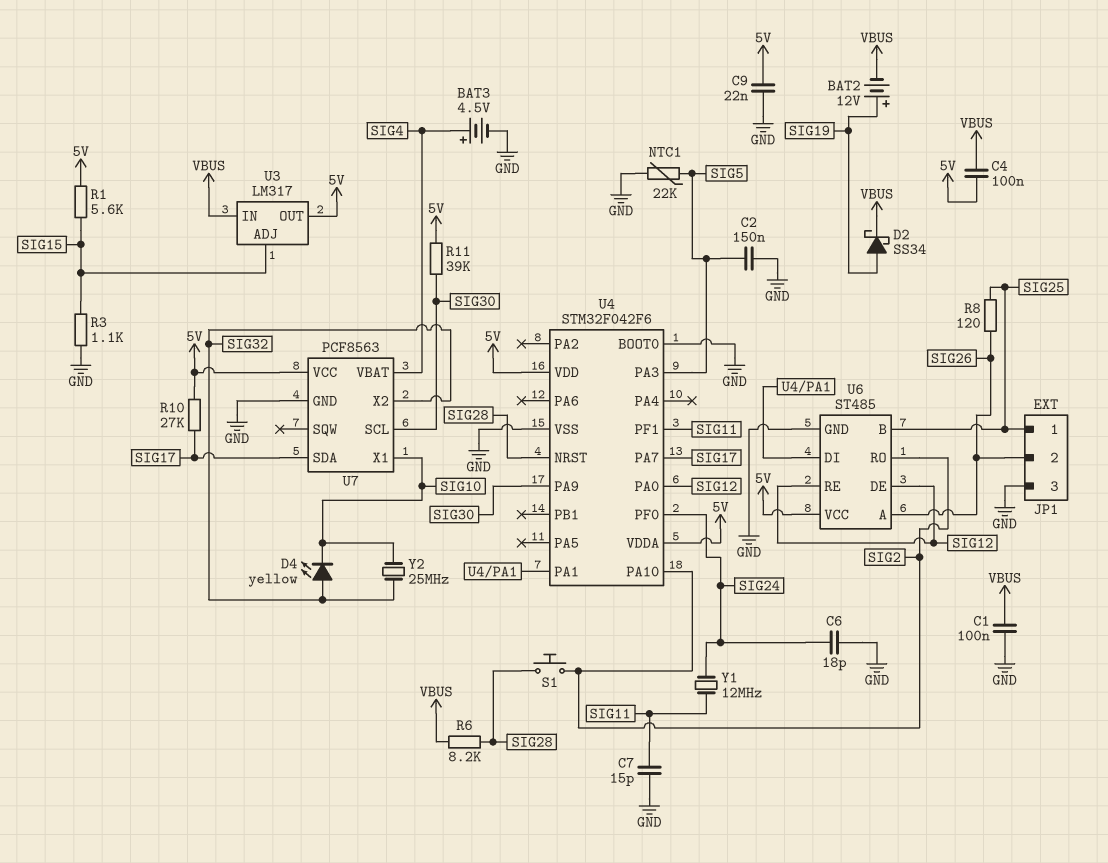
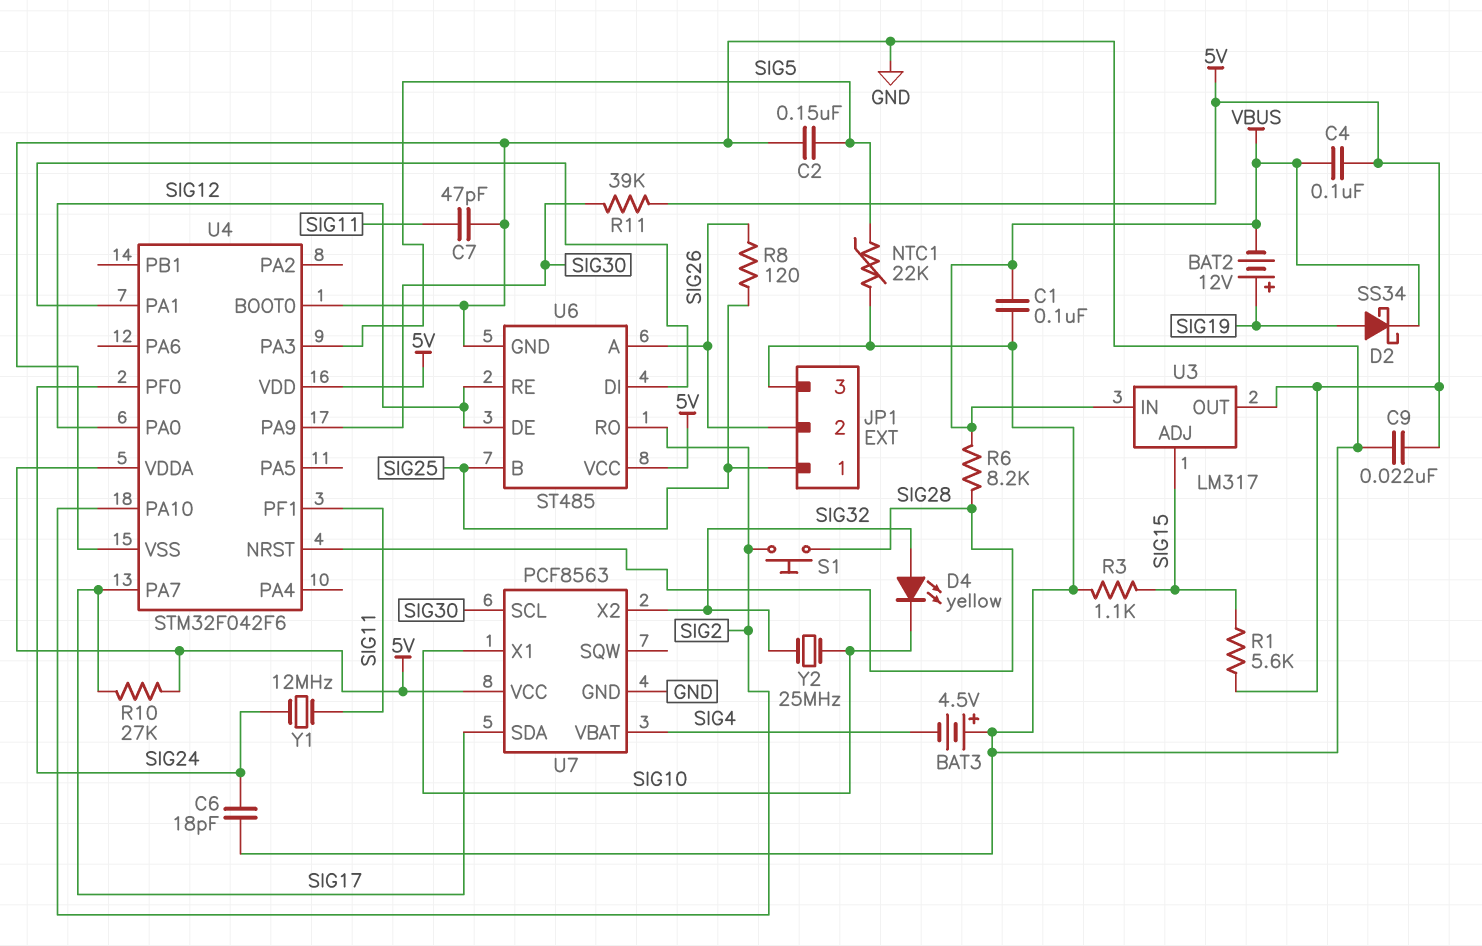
BAT3: 4.5V (plus SIG4, minus GND) -> 4.5V (plus GND, minus SIG4)
C7: 15pF (GND, SIG11) -> 47pF (GND, SIG11)

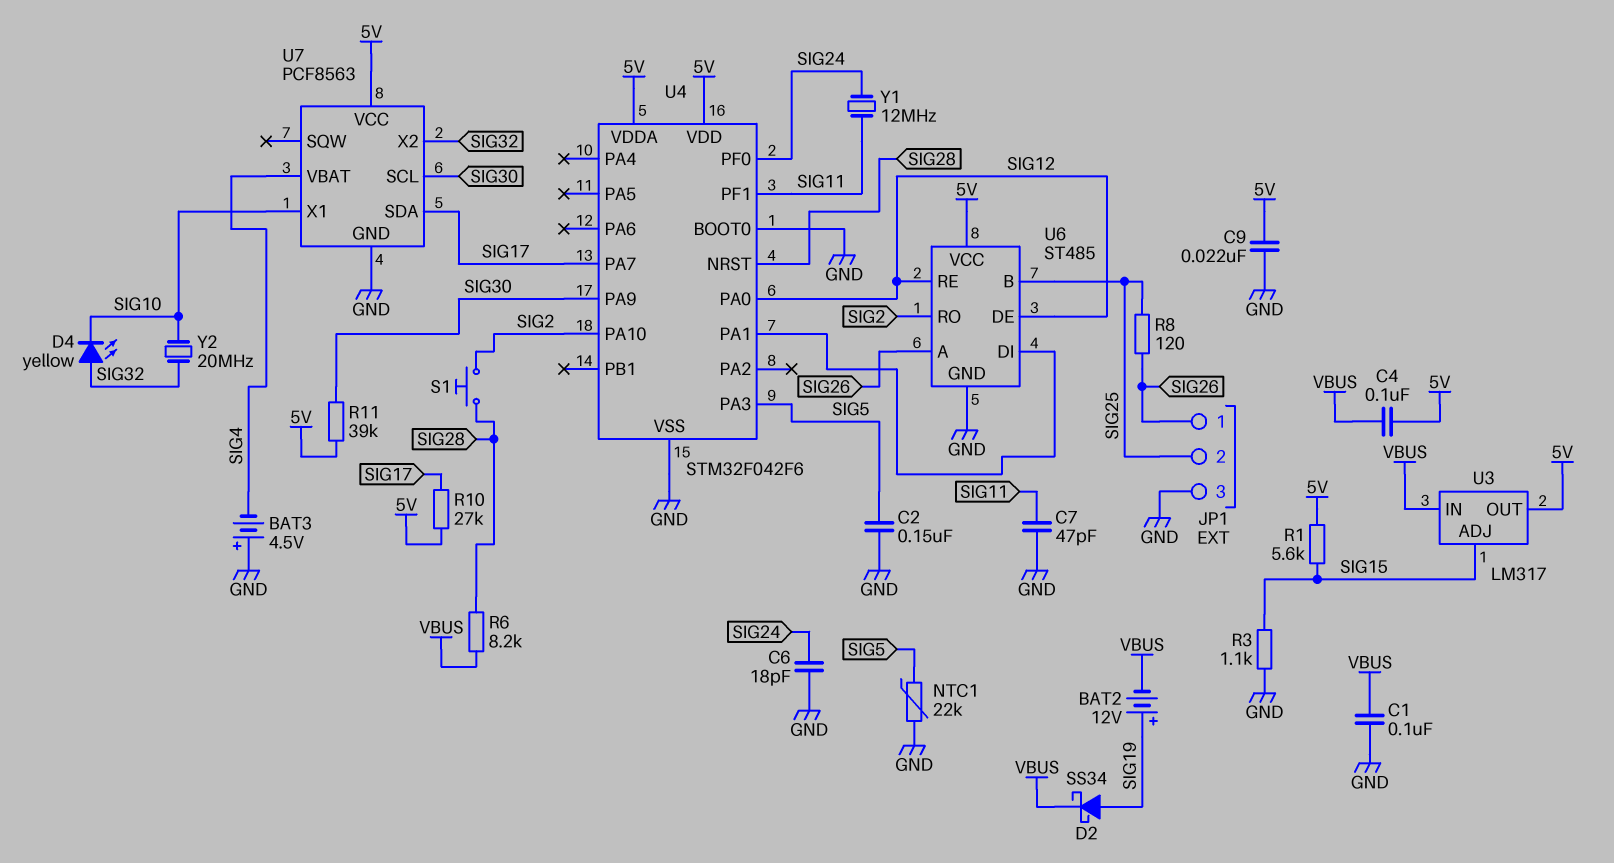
JP1 pin 1: SIG25 -> SIG26
JP1 pin 2: SIG26 -> SIG25
Y2: 25MHz (SIG10, SIG32) -> 20MHz (SIG10, SIG32)

